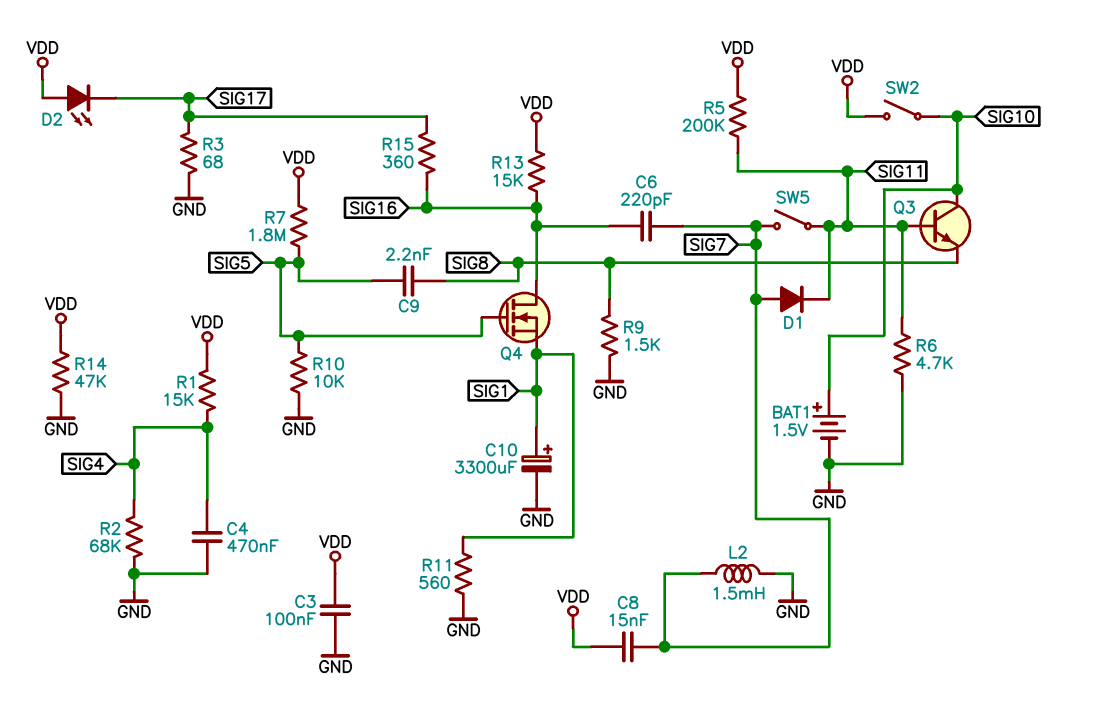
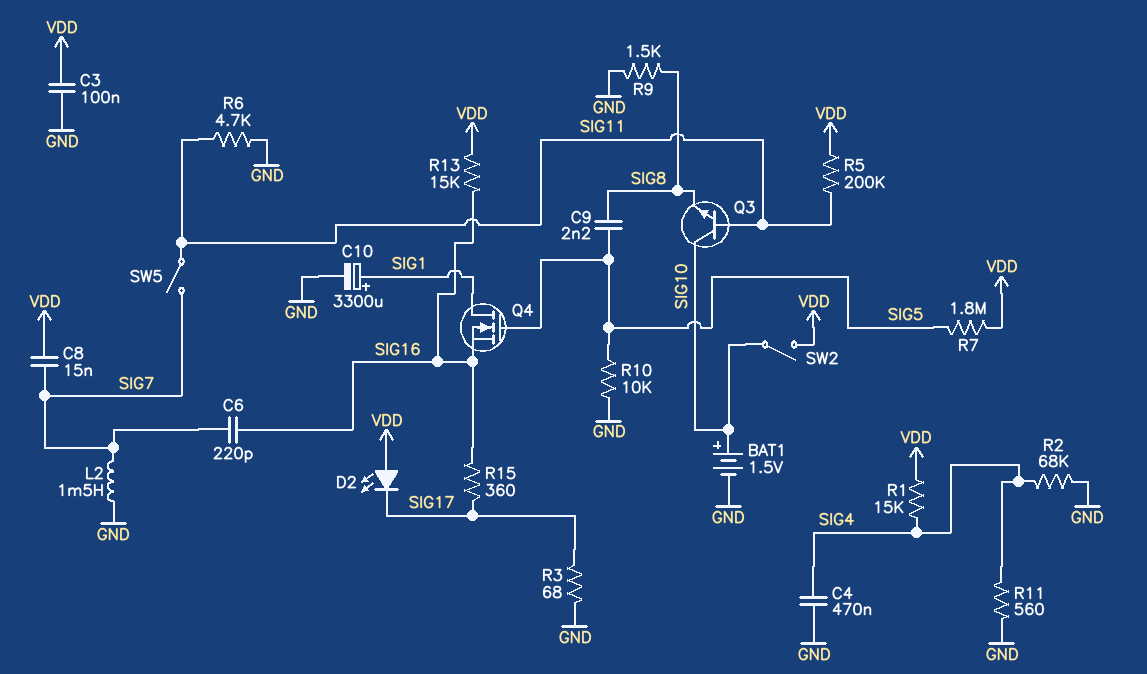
D1: diode (A SIG7, K SIG11) -> none
Q4: NMOS (G SIG5, D SIG16, S SIG1) -> NMOS (G SIG5, D SIG1, S SIG16)
R11: 560 (GND, SIG1) -> 560 (GND, SIG4)
R14: 47k (GND, VDD) -> none

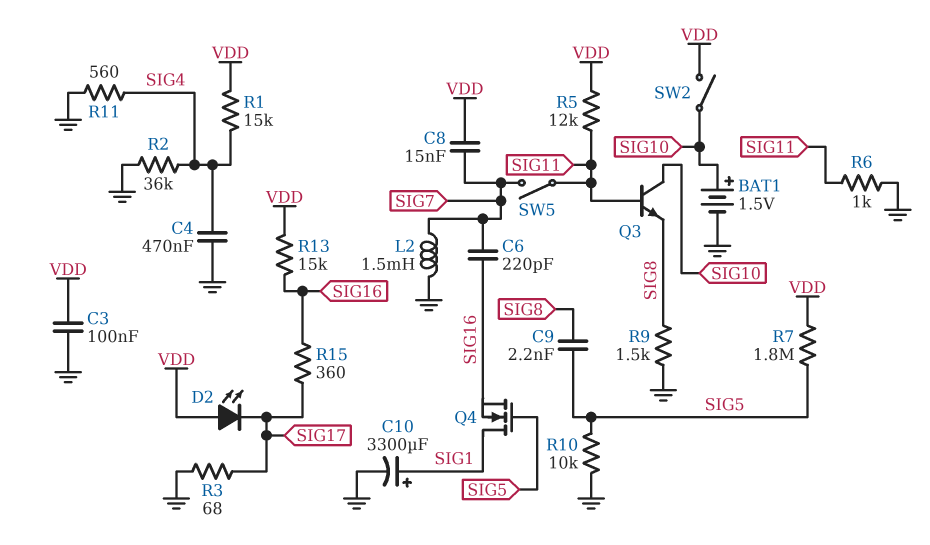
R2: 68k (GND, SIG4) -> 36k (GND, SIG4)
R5: 200k (SIG11, VDD) -> 12k (SIG11, VDD)
R6: 4.7k (GND, SIG11) -> 1k (GND, SIG11)

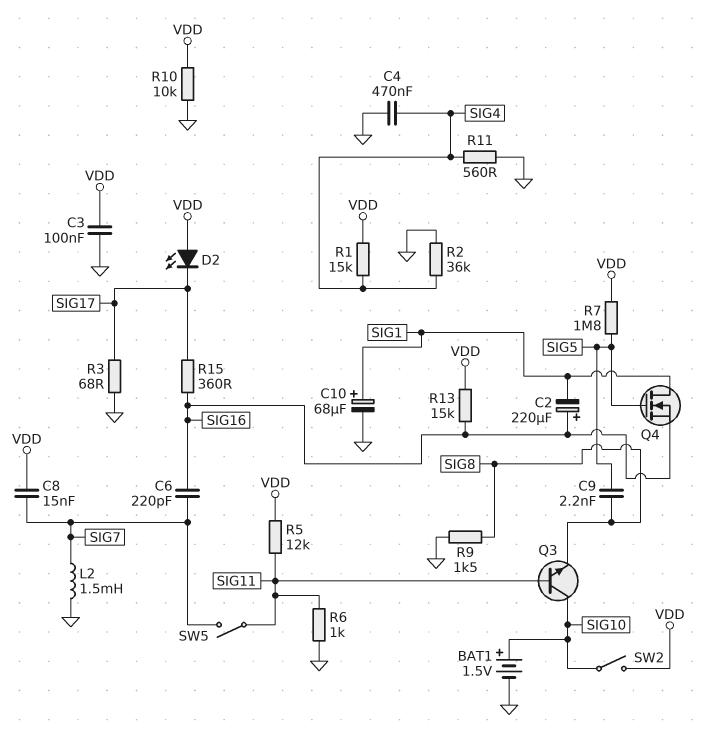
C2: none -> 220uF (plus SIG16, minus SIG1)
C10: 3300uF (plus SIG1, minus GND) -> 68uF (plus SIG1, minus GND)
R10: 10k (GND, SIG5) -> 10k (GND, VDD)

